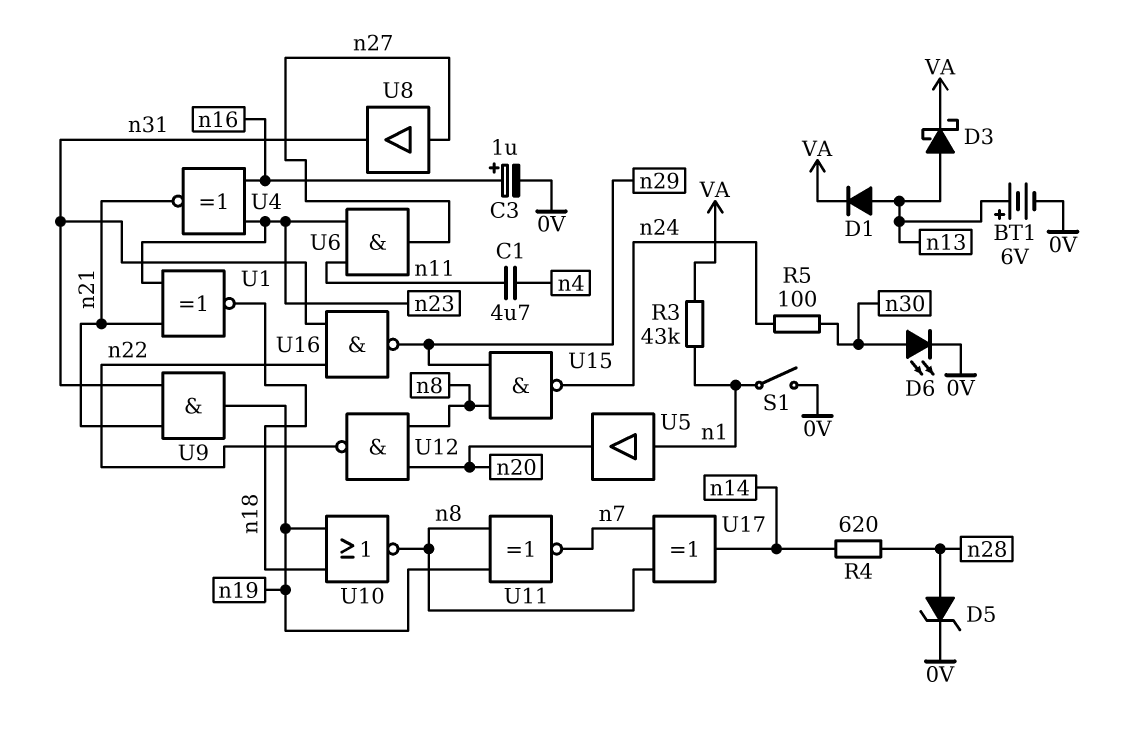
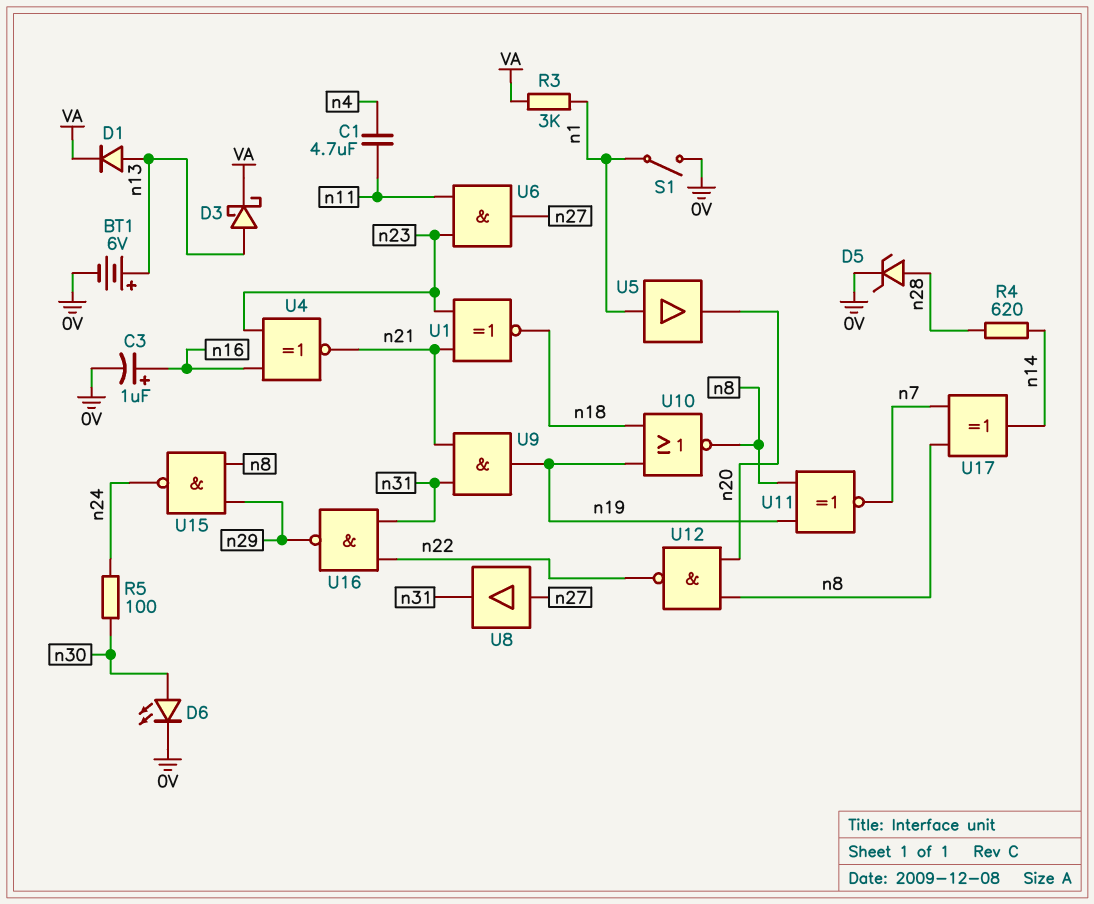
R3: 43k (VA, n1) -> 3k (VA, n1)

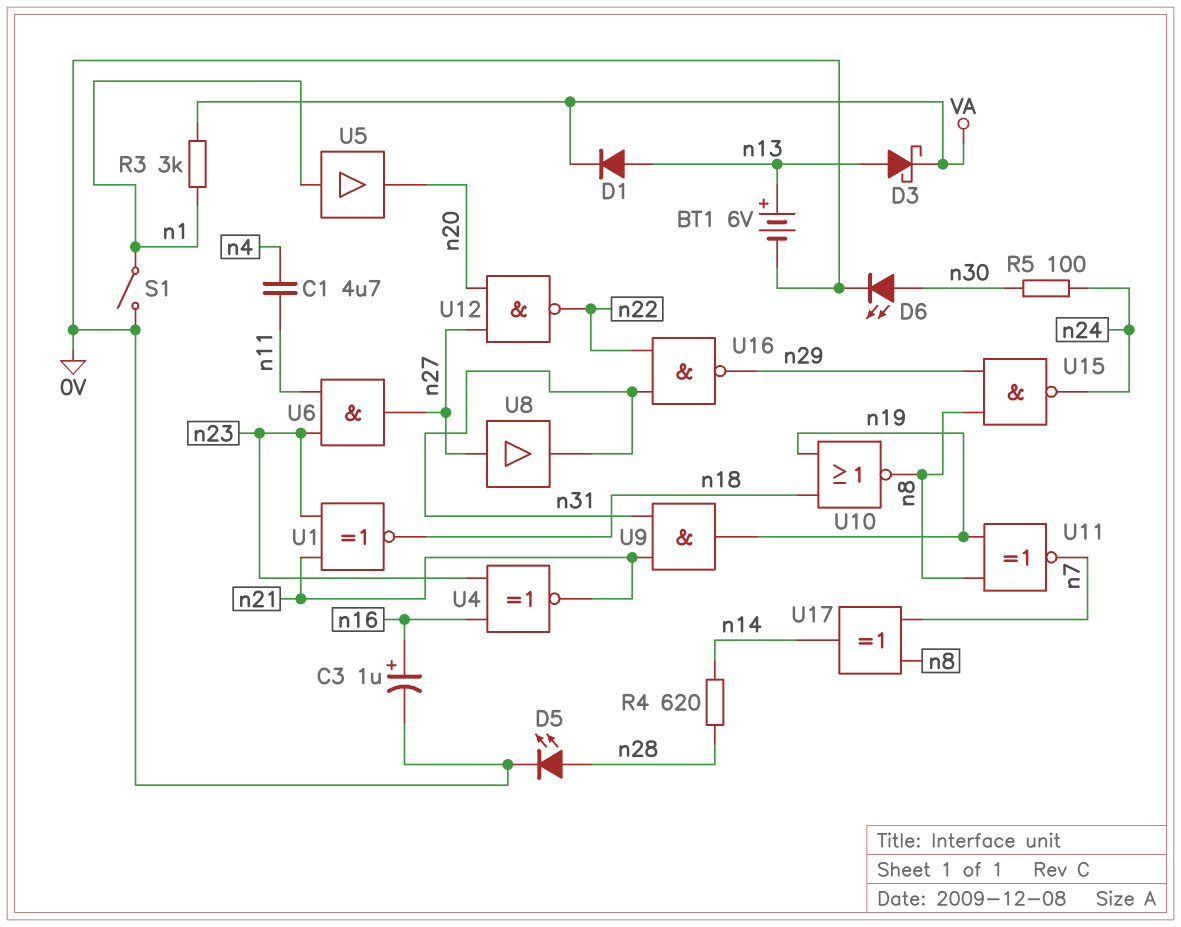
D5: zener (A n28, K 0V) -> LED (A n28, K 0V)
U12: NAND (in n8, in n20, out n22) -> NAND (in n20, in n27, out n22)

